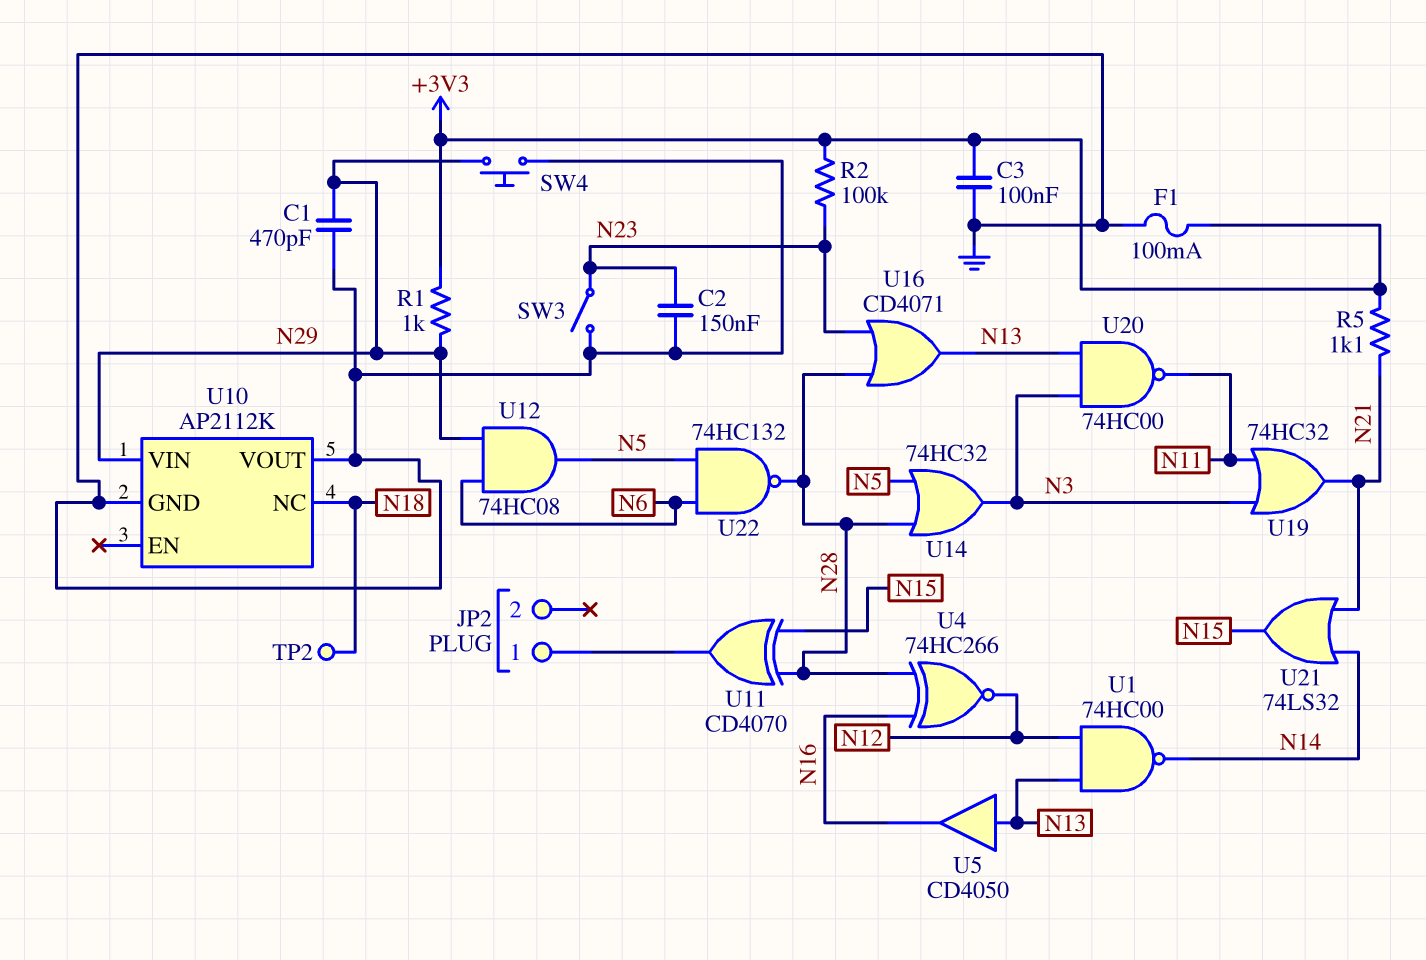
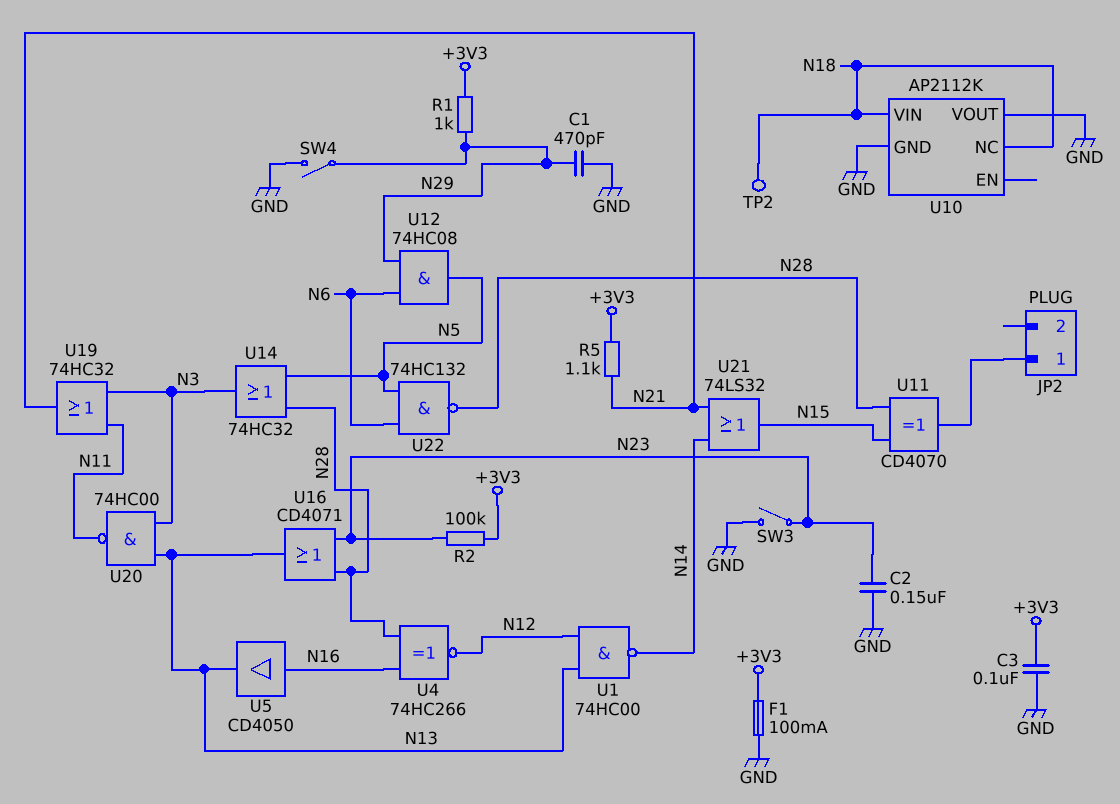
SW4: button (GND, N29) -> switch (GND, N29)
U5: buffer CD4050 (in N13, out N16) -> buffer CD4050 (in N16, out N13)
U10 pin VIN: N29 -> N18

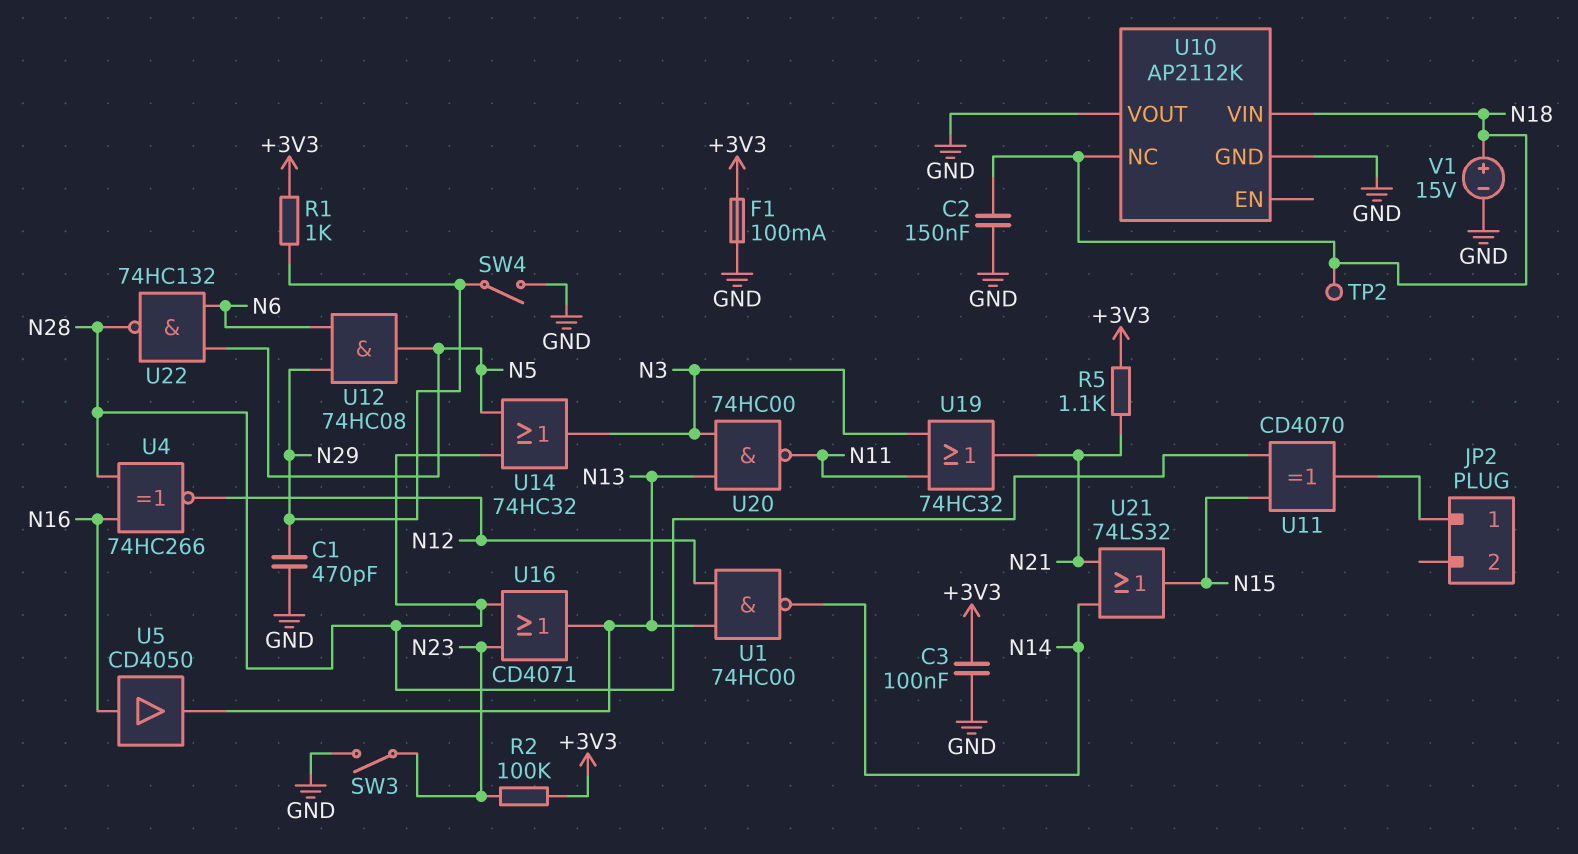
C2: 150nF (GND, N23) -> 150nF (GND, N18)
V1: none -> 15V (plus N18, minus GND)

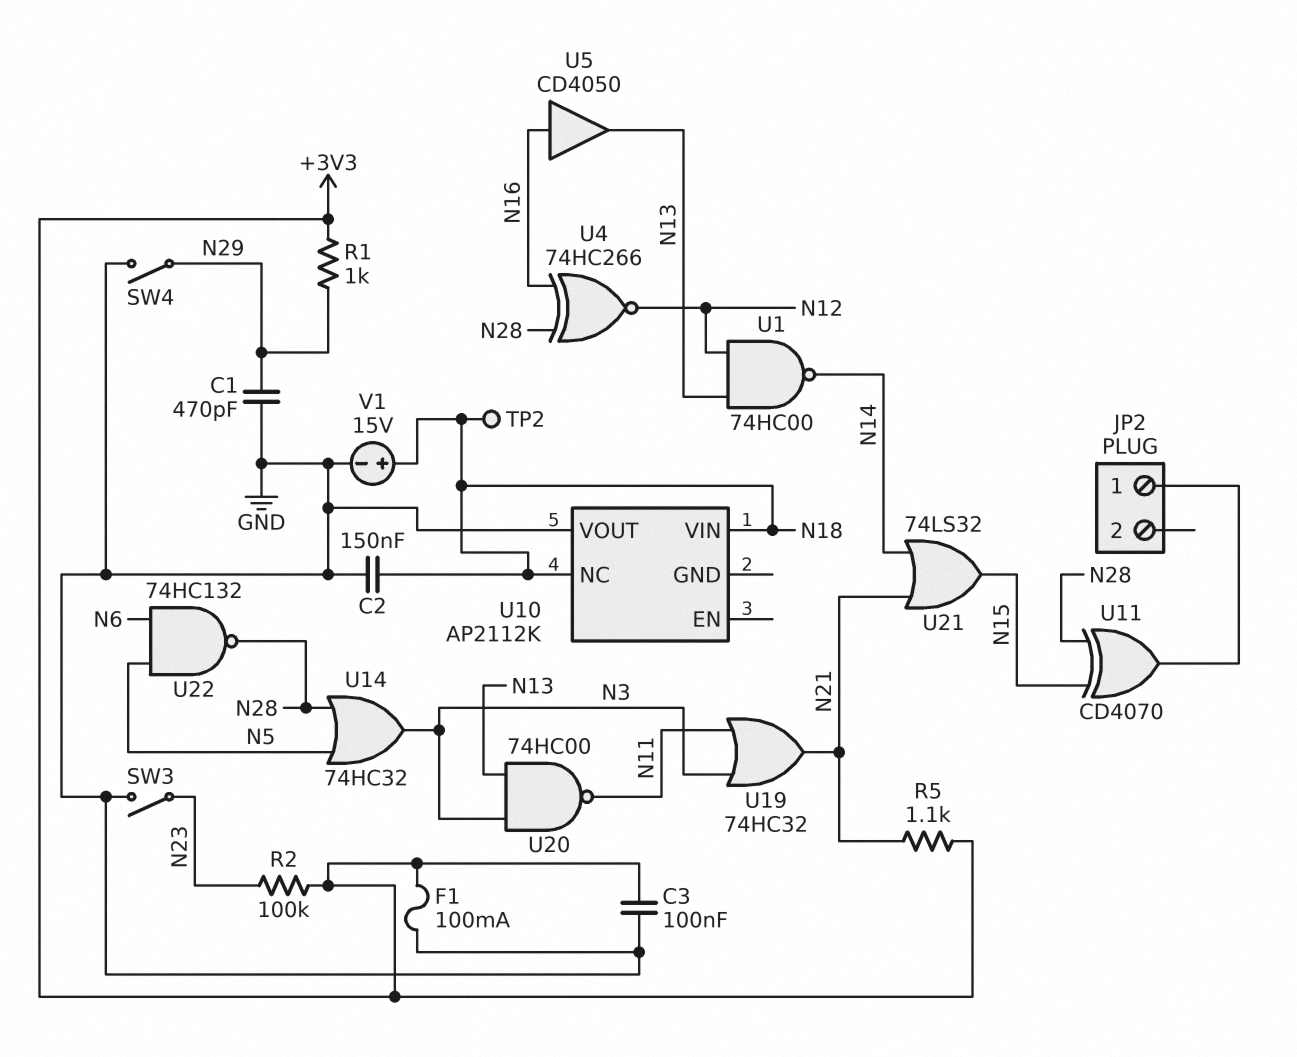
U10 pin GND: GND -> none
U12: AND 74HC08 (in N6, in N29, out N5) -> none
U16: OR CD4071 (in N23, in N28, out N13) -> none

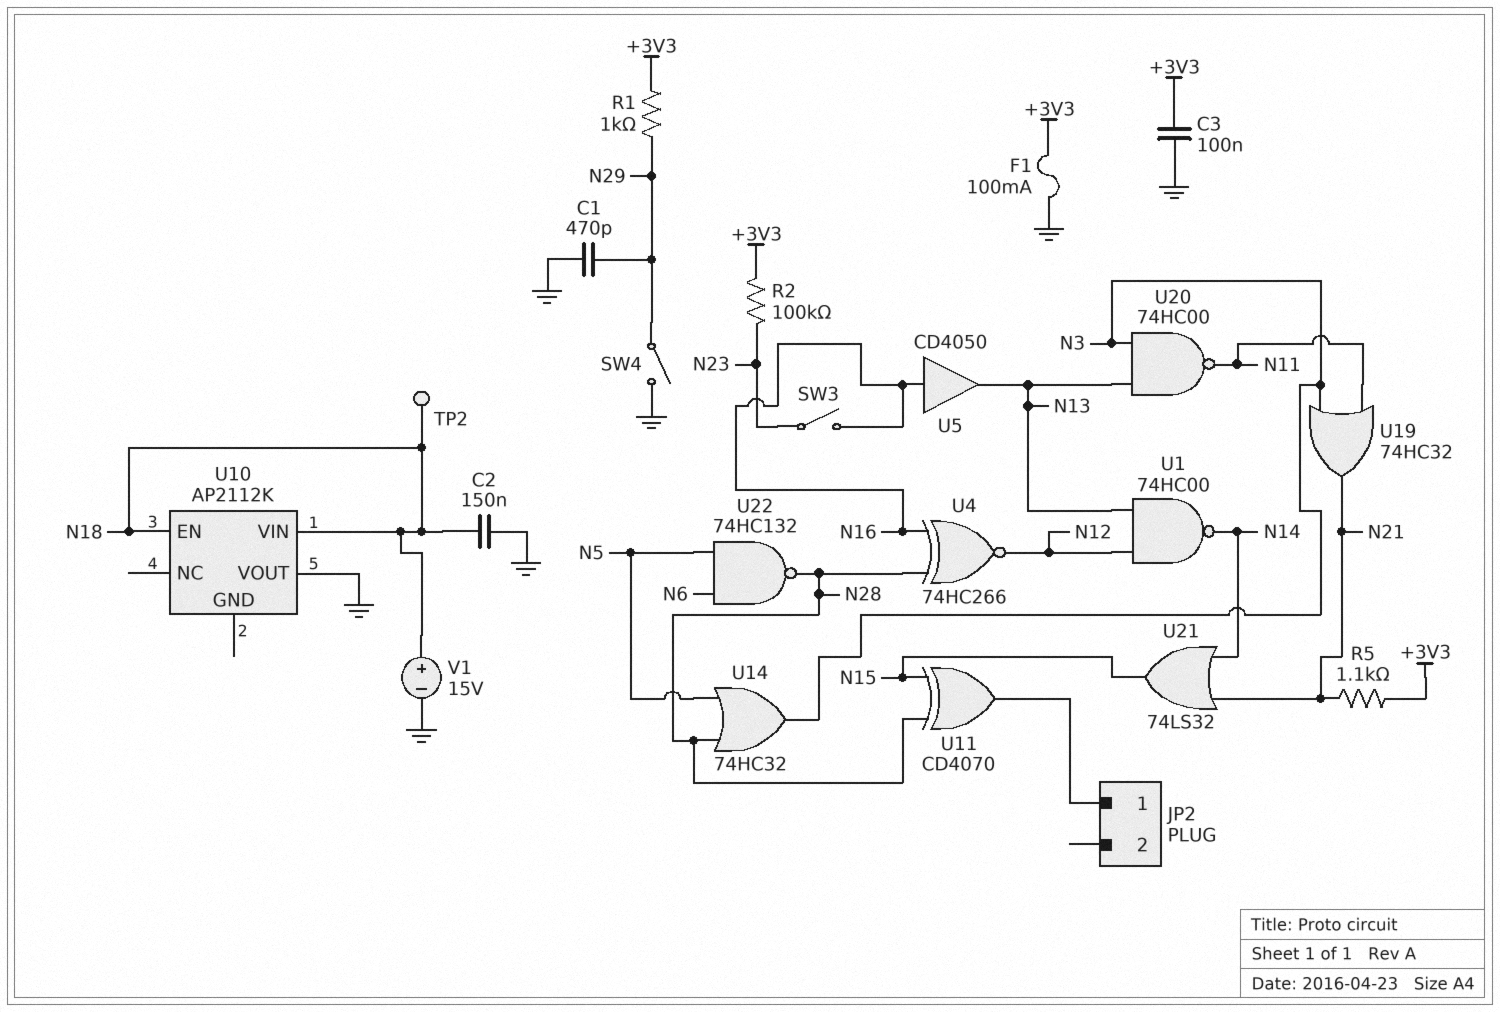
SW3: switch (GND, N23) -> switch (N16, N23)
U10 pin EN: none -> N18
U10 pin NC: N18 -> none

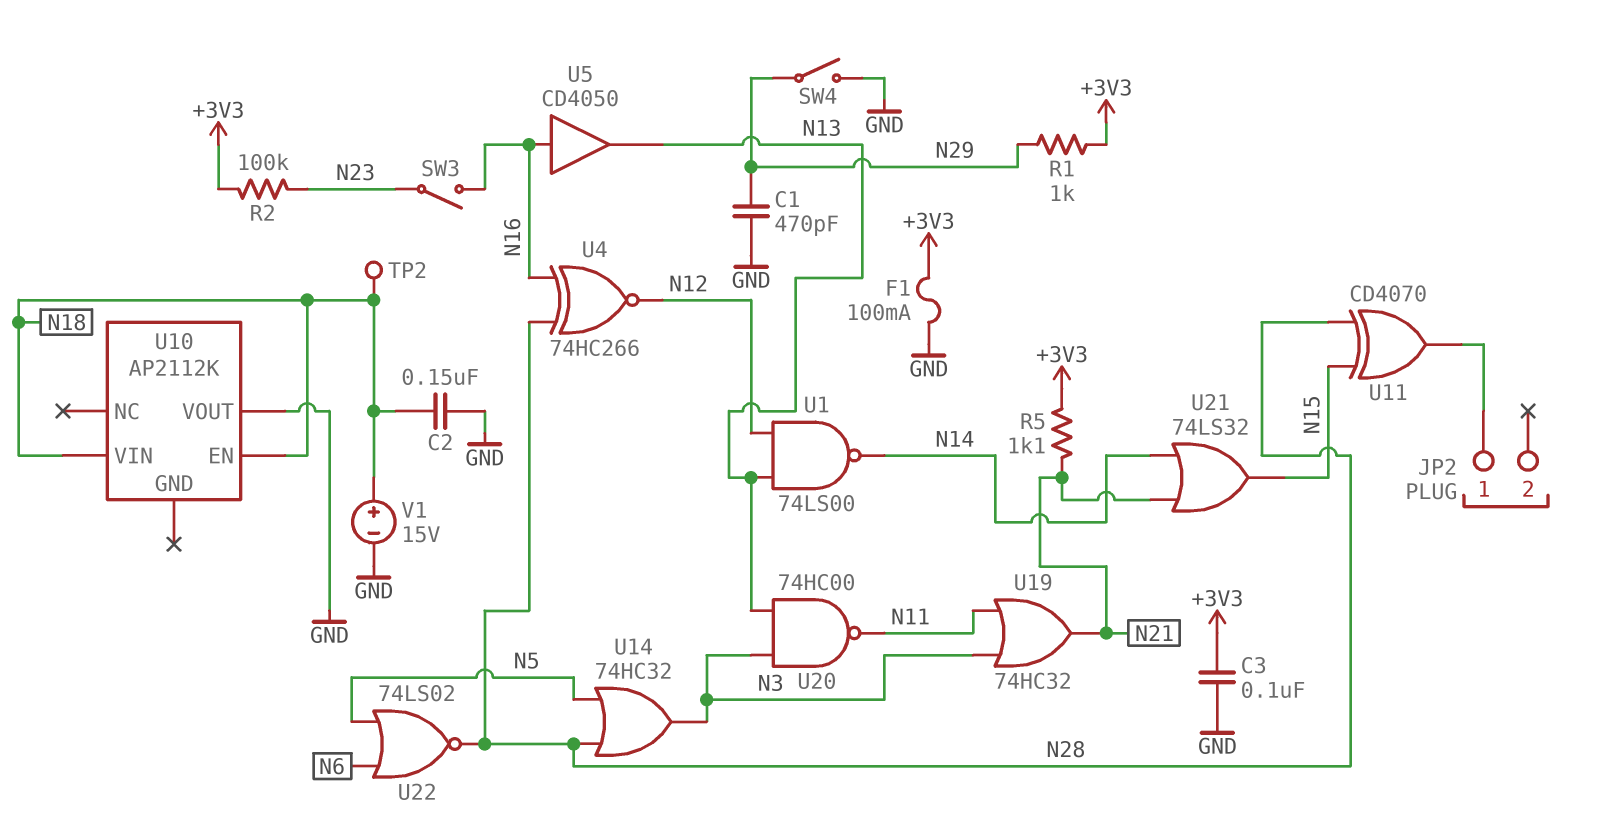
U1: NAND 74HC00 (in N12, in N13, out N14) -> NAND 74LS00 (in N12, in N13, out N14)
U22: NAND 74HC132 (in N5, in N6, out N28) -> NOR 74LS02 (in N5, in N6, out N28)

